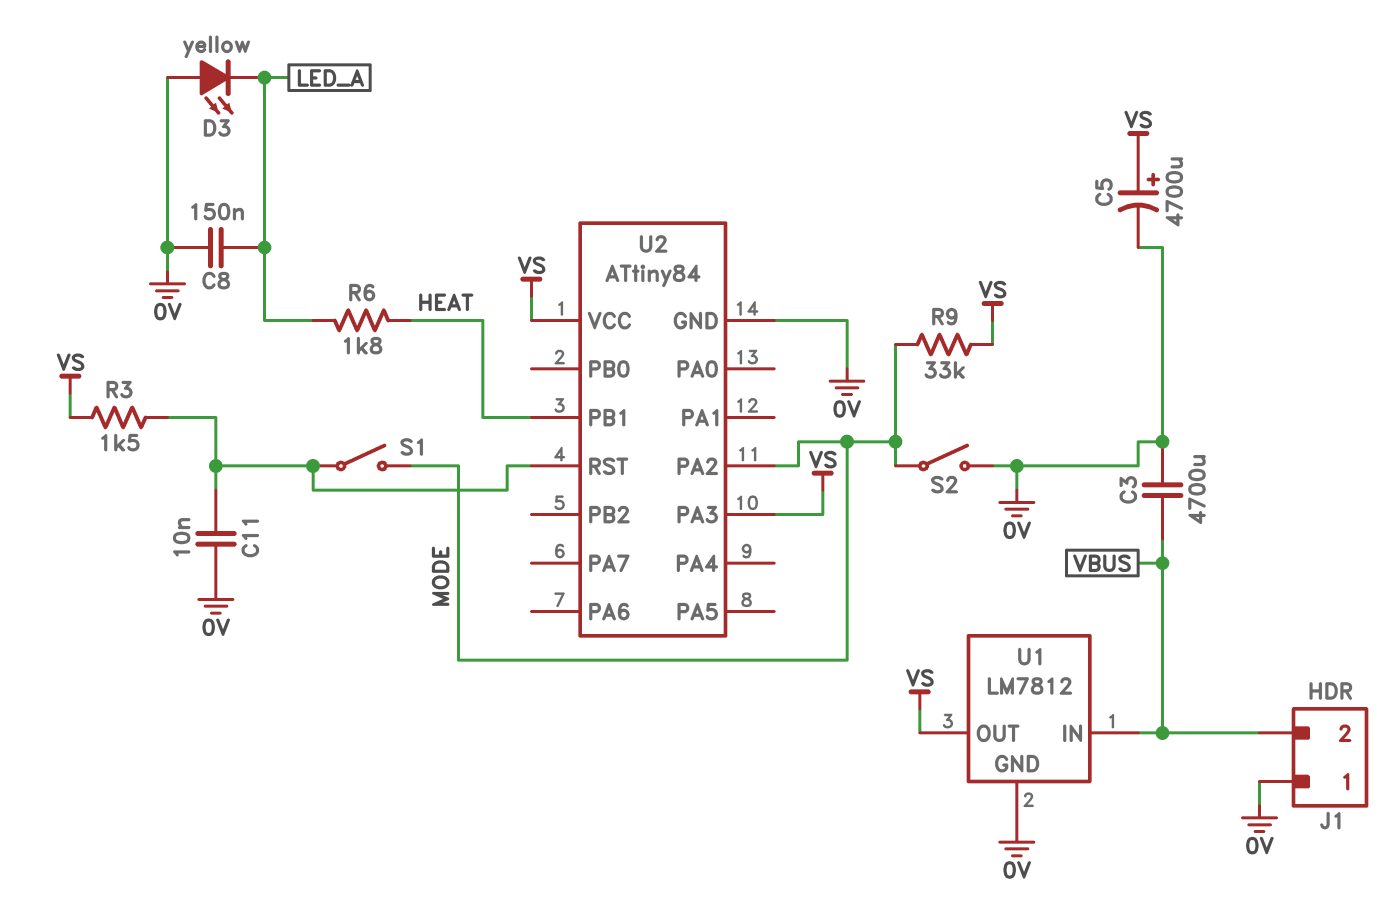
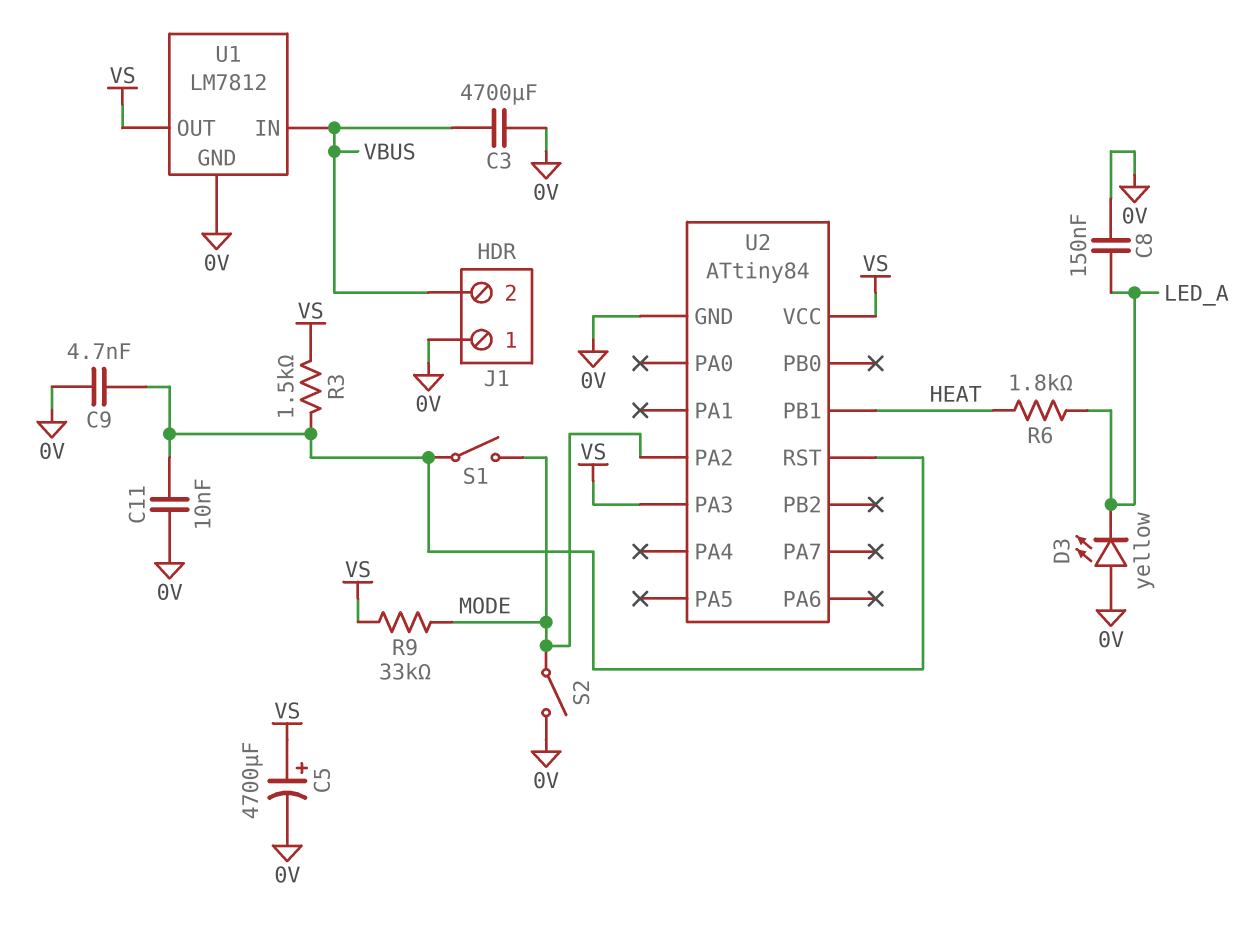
C9: none -> 4.7nF (0V, U2/RST)

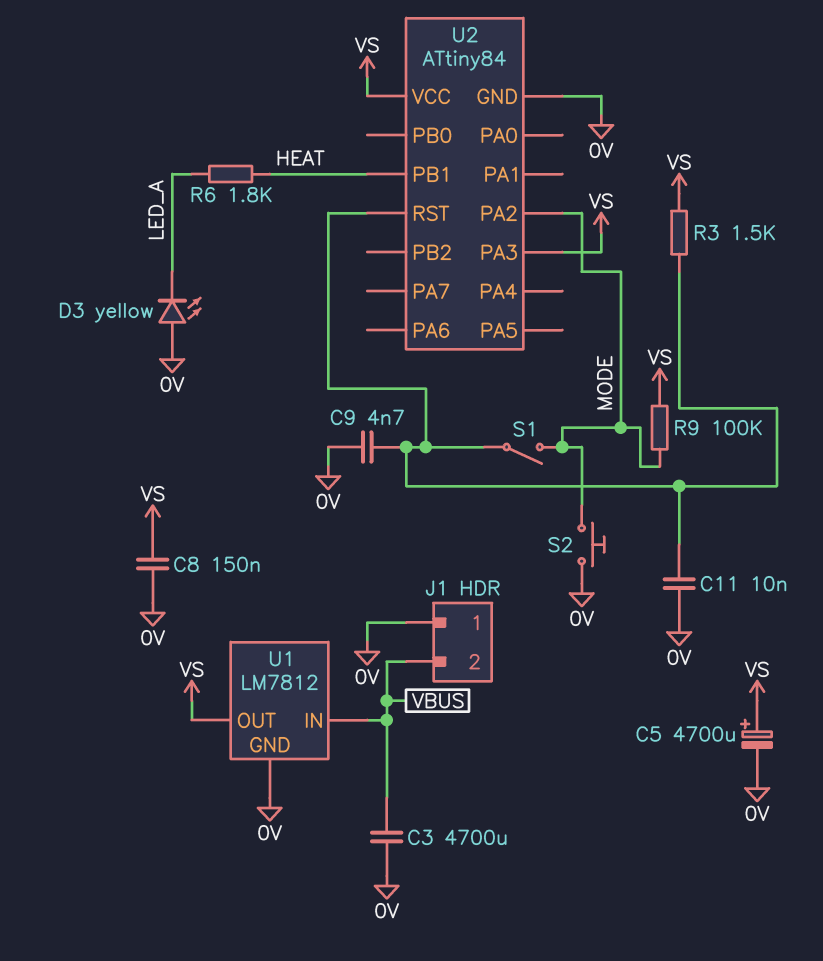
C8: 150nF (0V, LED_A) -> 150nF (0V, VS)
R9: 33k (MODE, VS) -> 100k (MODE, VS)
S2: switch (0V, MODE) -> button (0V, MODE)

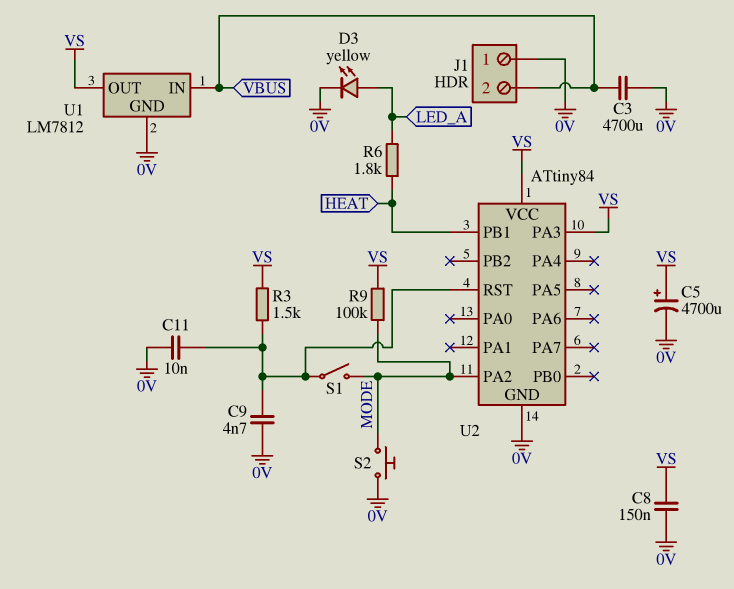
D3: LED yellow (A 0V, K LED_A) -> LED yellow (A LED_A, K 0V)

